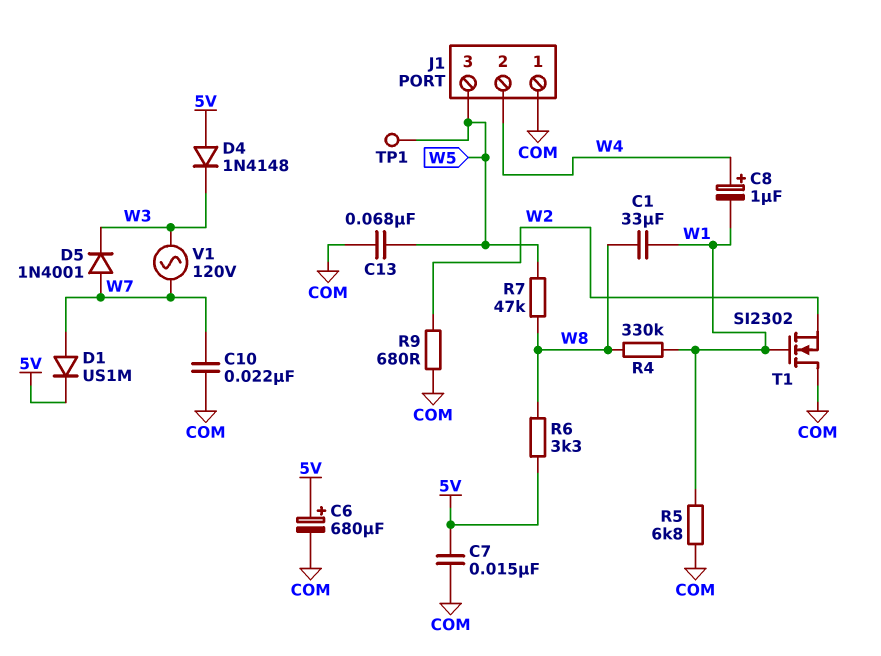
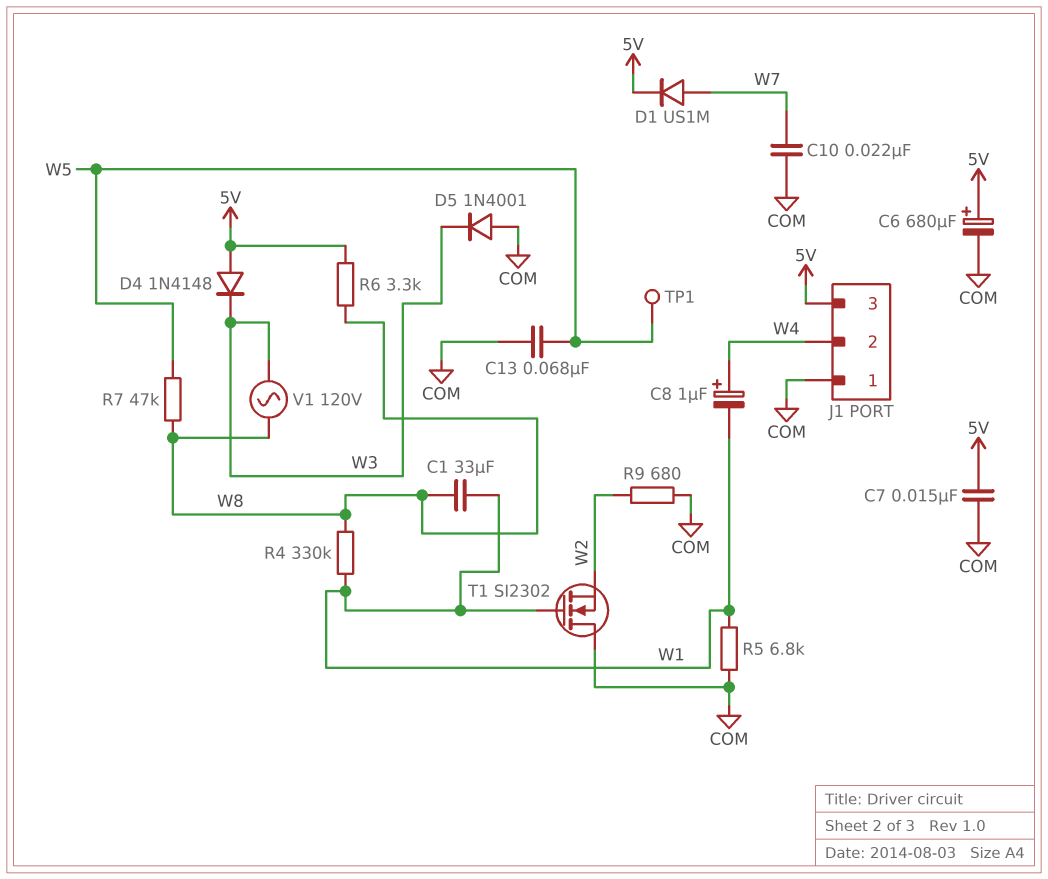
D5: diode 1N4001 (A W7, K W3) -> diode 1N4001 (A COM, K W3)
J1 pin 3: W5 -> 5V
V1: AC 120V (W3, W7) -> AC 120V (W3, W8)

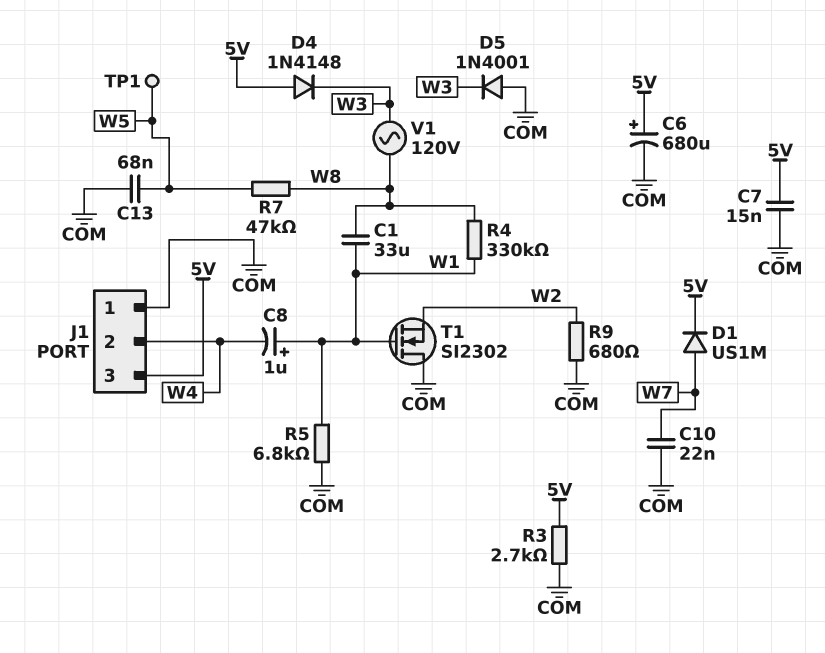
C8: 1uF (plus W4, minus W1) -> 1uF (plus W1, minus W4)
R3: none -> 2.7k (5V, COM)
R6: 3.3k (5V, W8) -> none

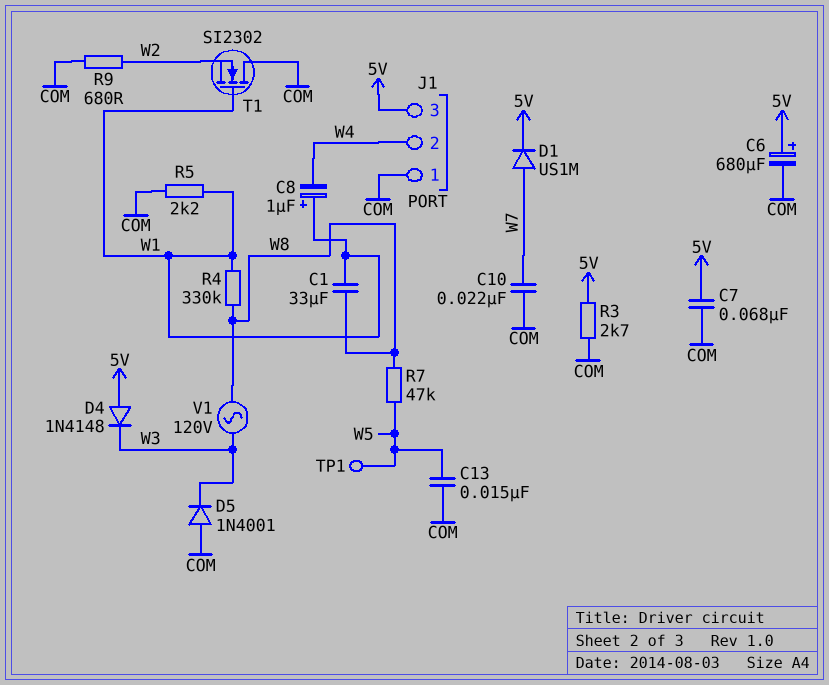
C7: 15nF (5V, COM) -> 68nF (5V, COM)
C13: 68nF (COM, W5) -> 15nF (COM, W5)
R5: 6.8k (COM, W1) -> 2.2k (COM, W1)

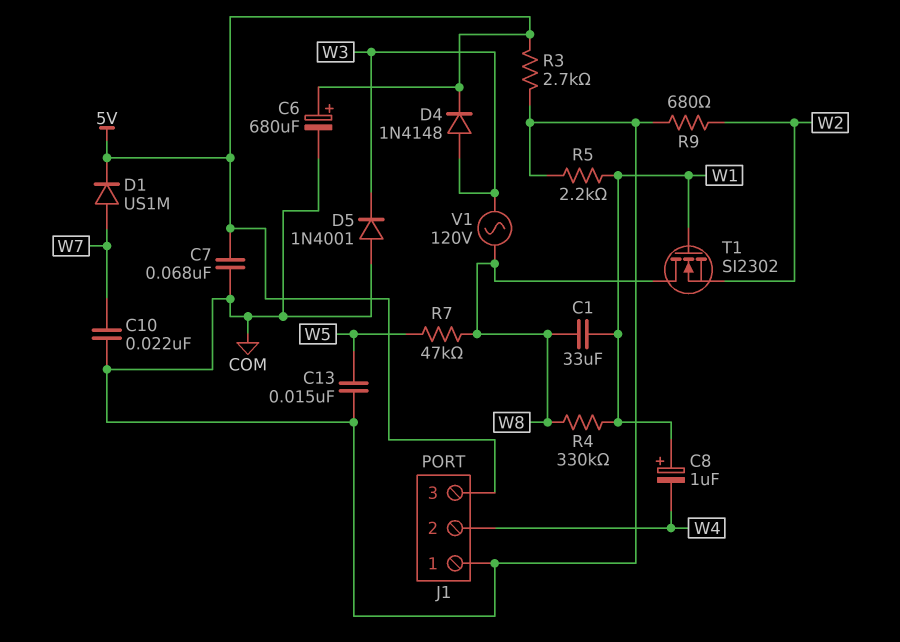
D4: diode 1N4148 (A 5V, K W3) -> diode 1N4148 (A W3, K 5V)
T1: NMOS SI2302 (G W1, D COM, S W2) -> NMOS SI2302 (G W1, D W8, S W2)
TP1: test point (W5) -> none

